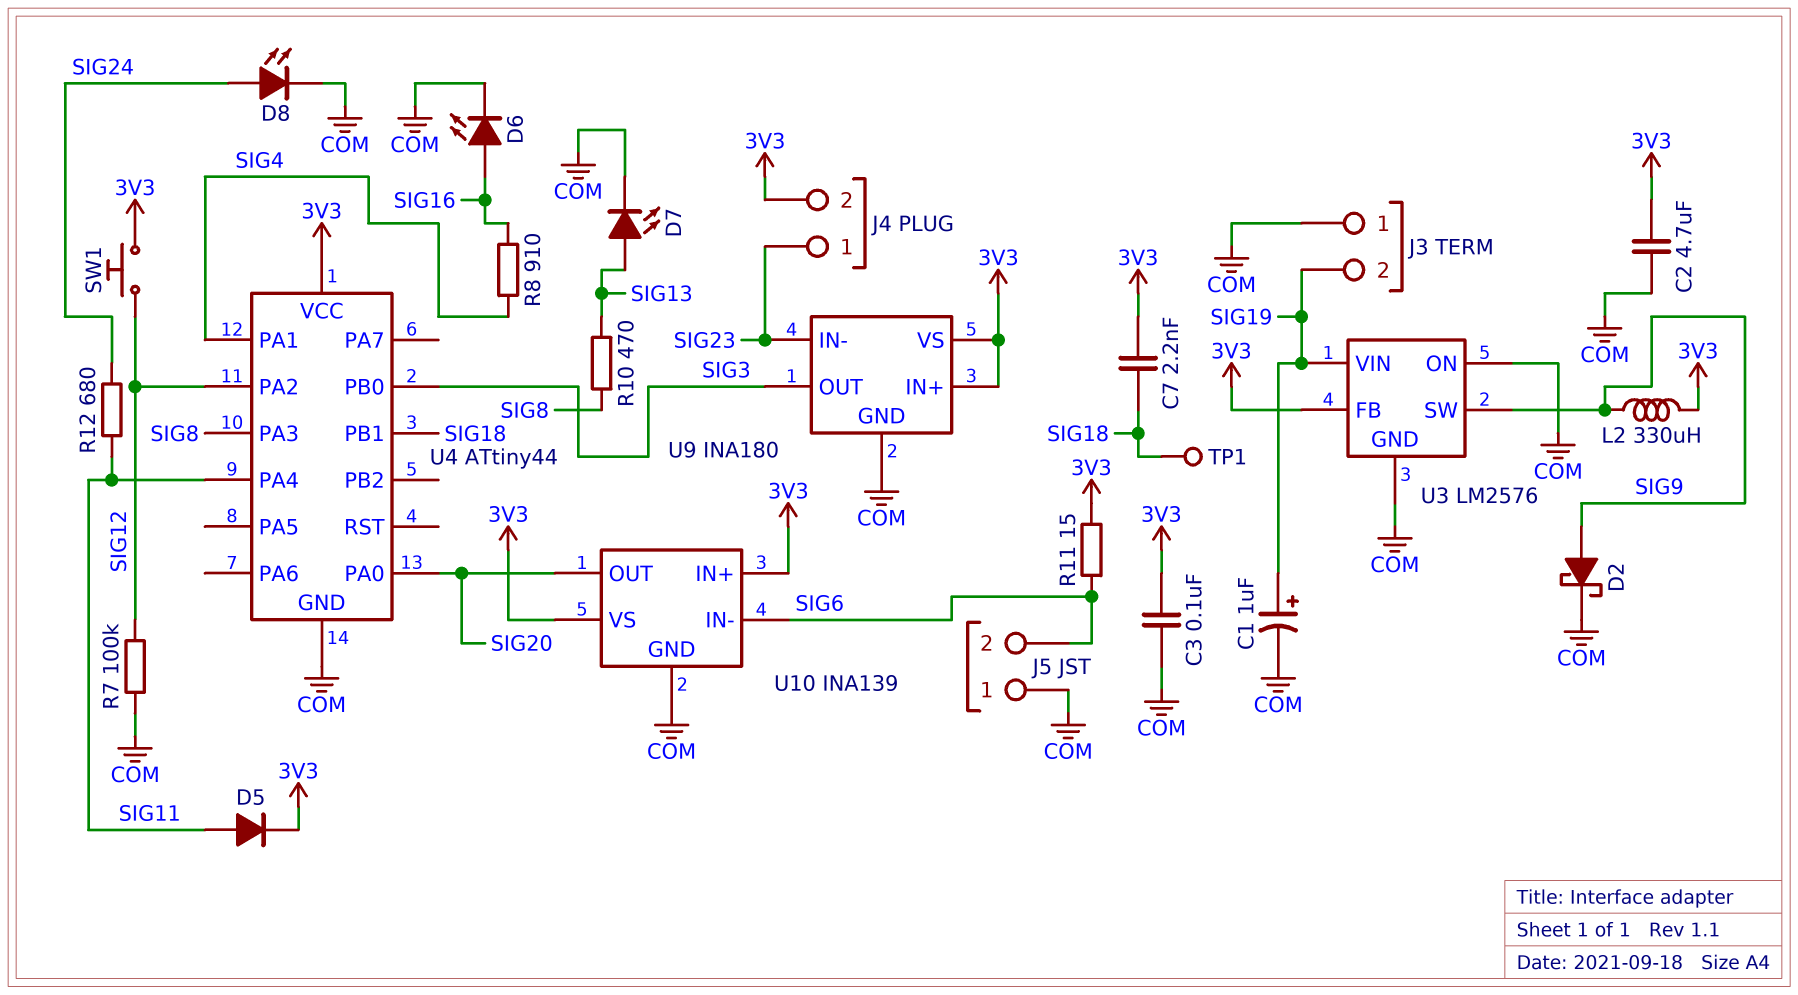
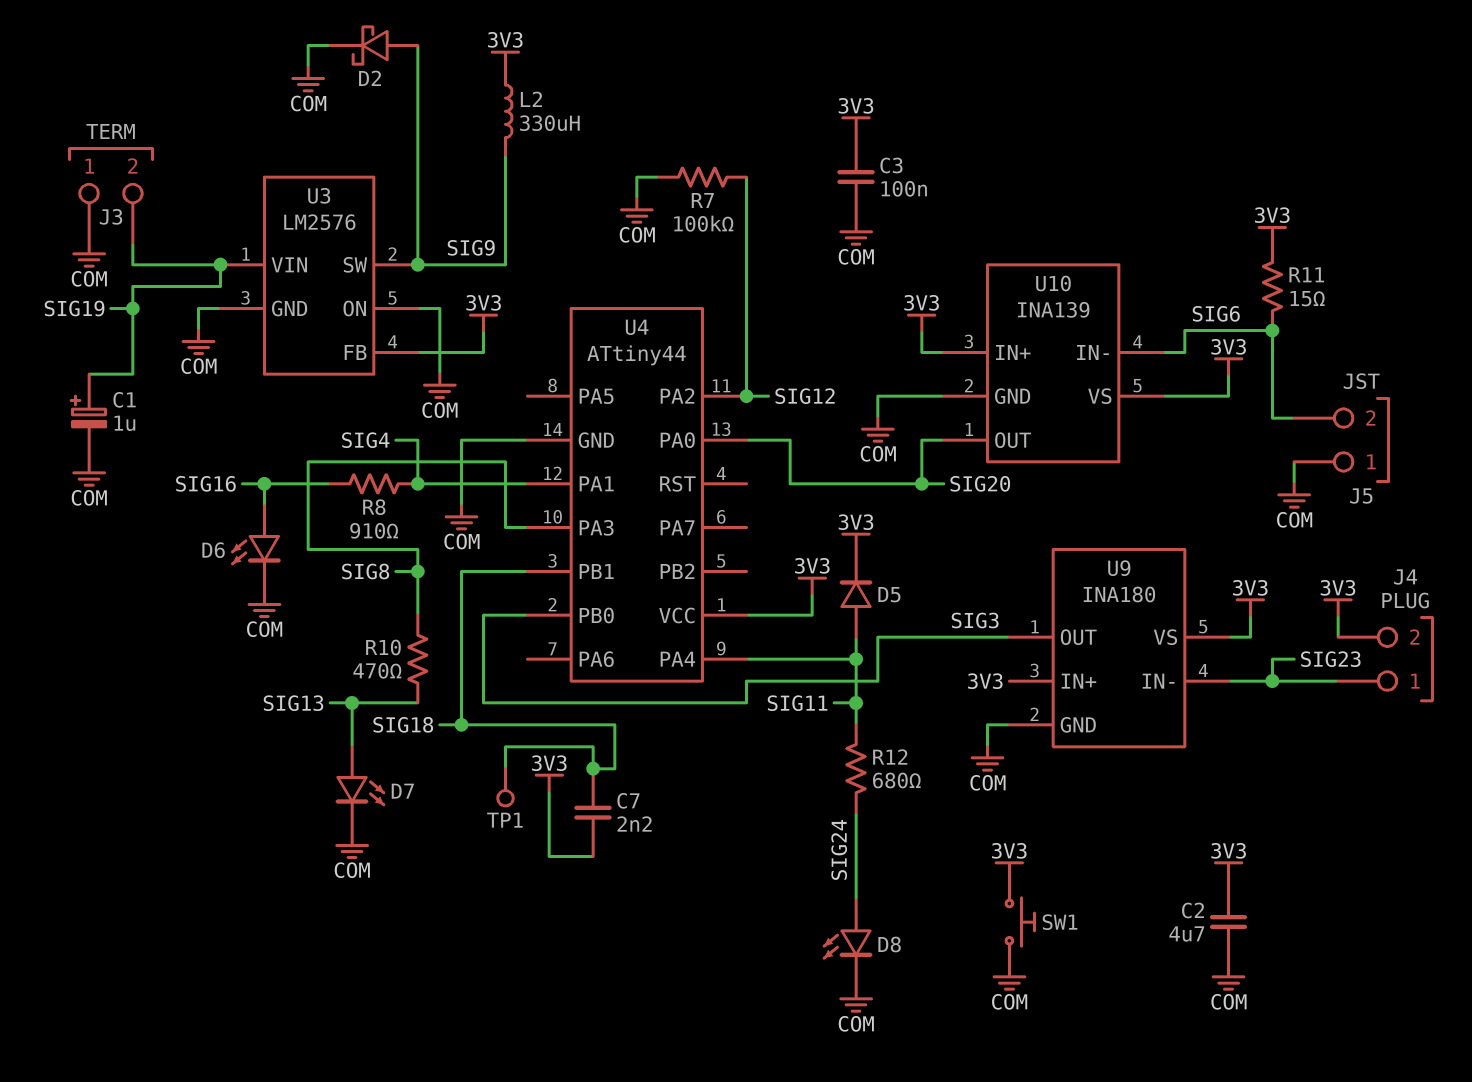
SW1: button (3V3, SIG12) -> button (3V3, COM)

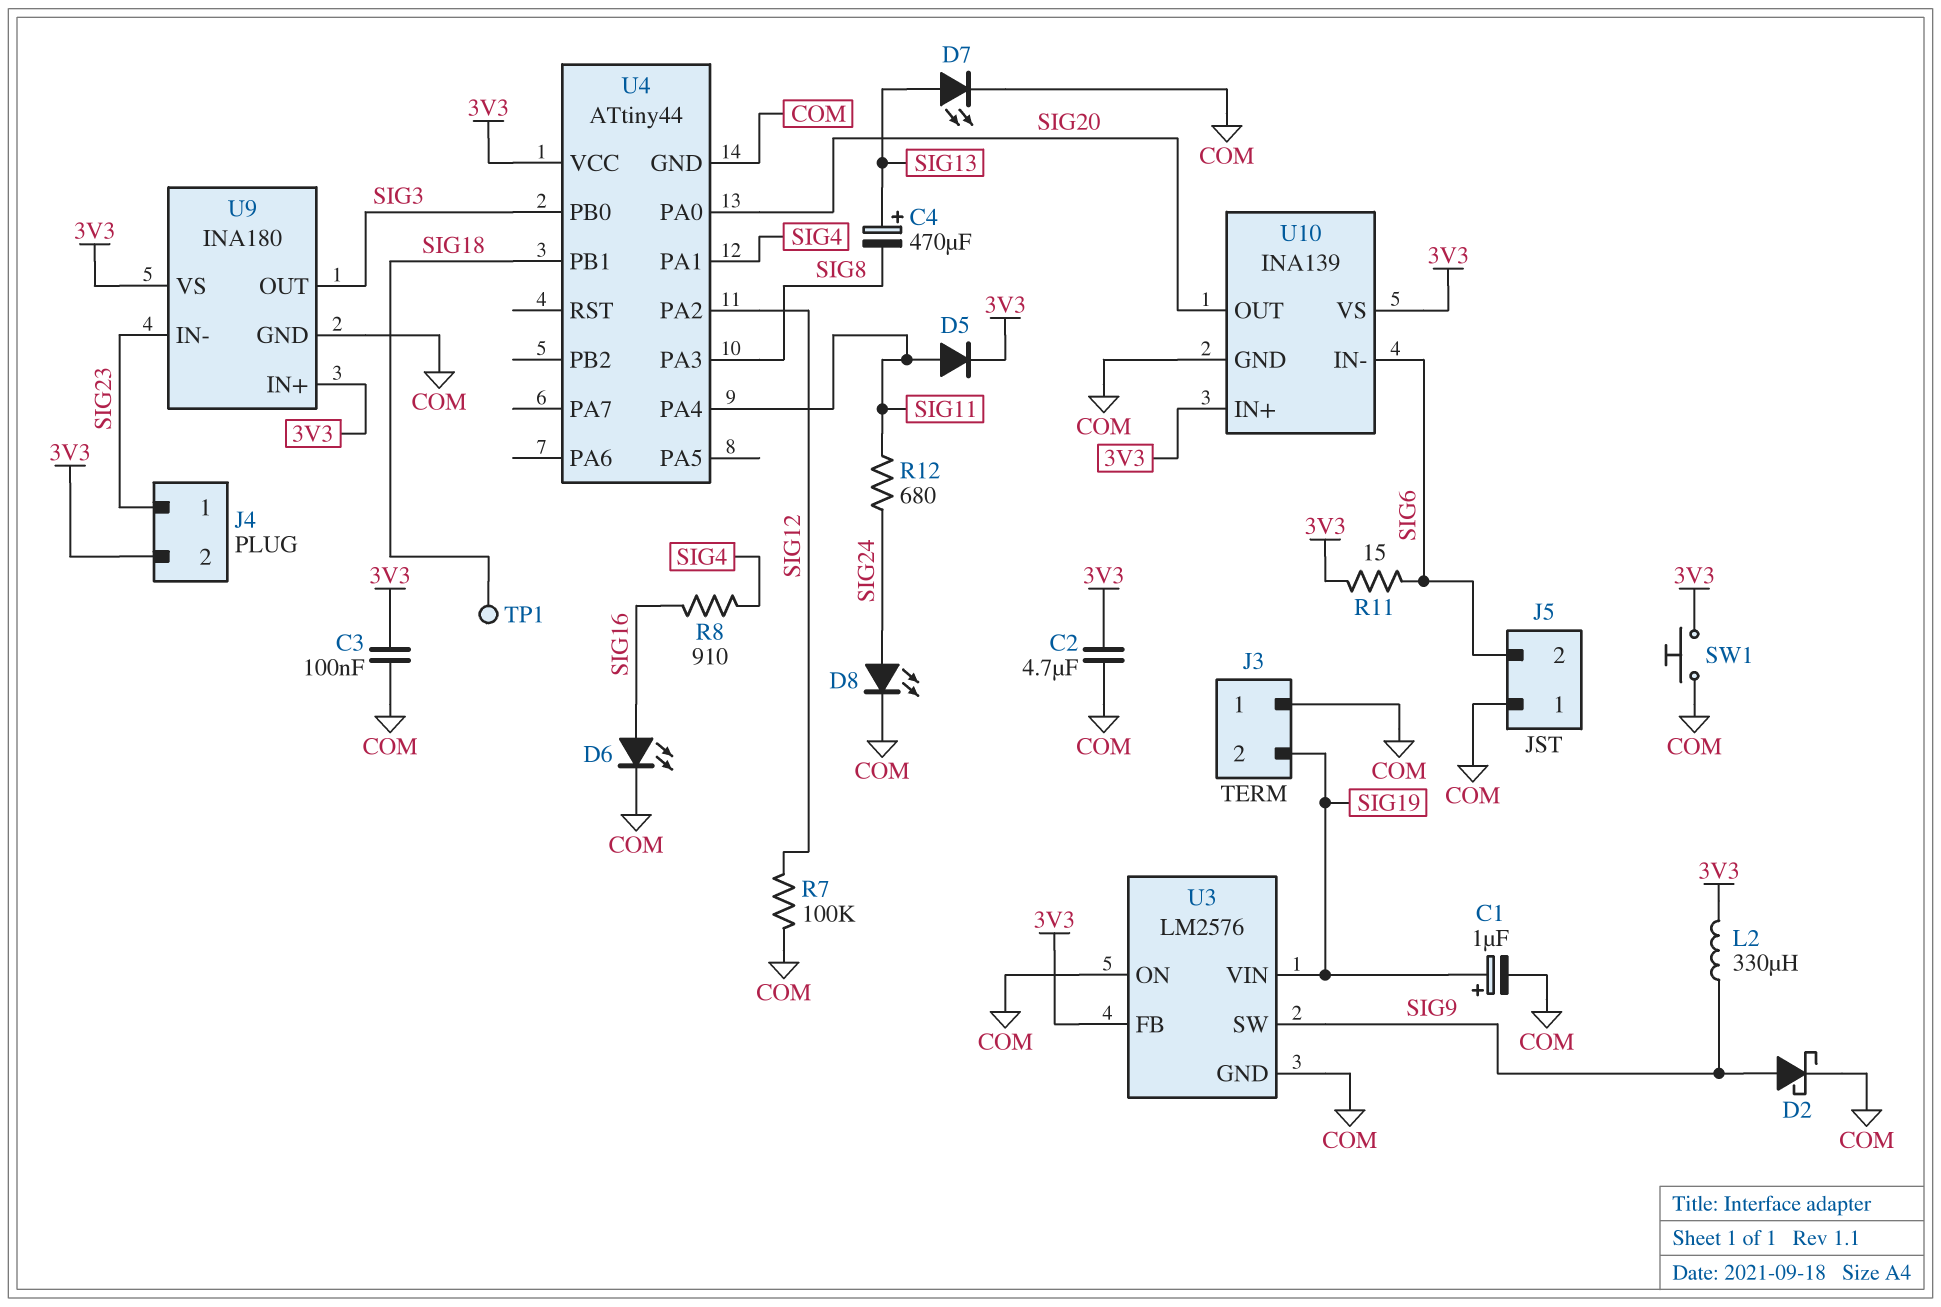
C4: none -> 470uF (plus SIG13, minus SIG8)
C7: 2.2nF (3V3, SIG18) -> none
R10: 470 (SIG8, SIG13) -> none

